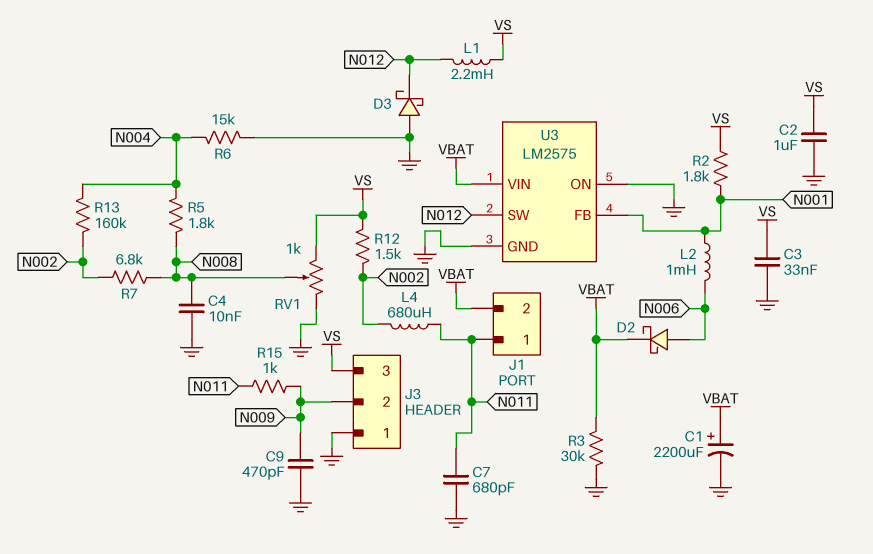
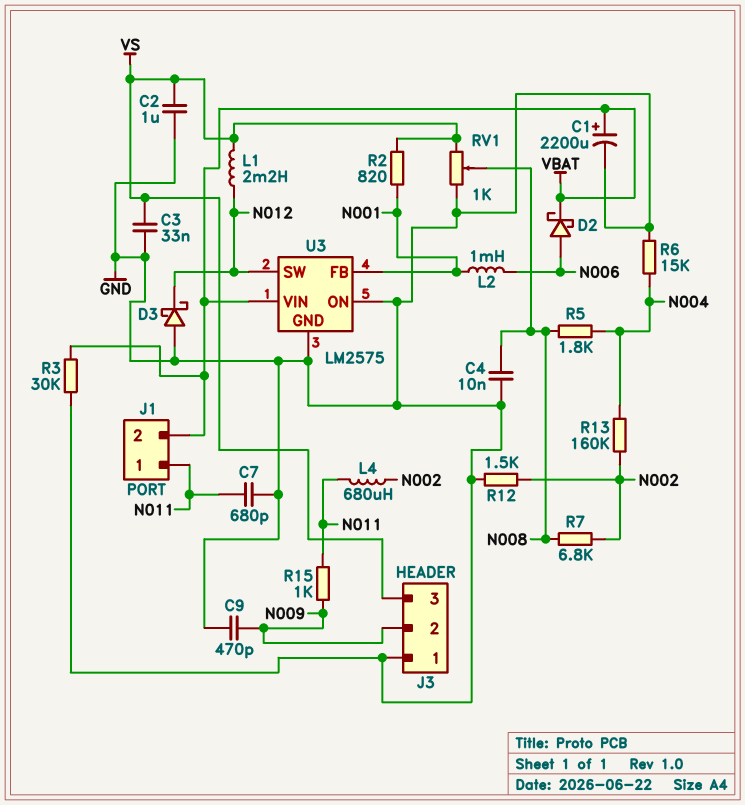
R2: 1.8k (N001, VS) -> 820 (N001, VS)
R12: 1.5k (N002, VS) -> 1.5k (GND, N002)

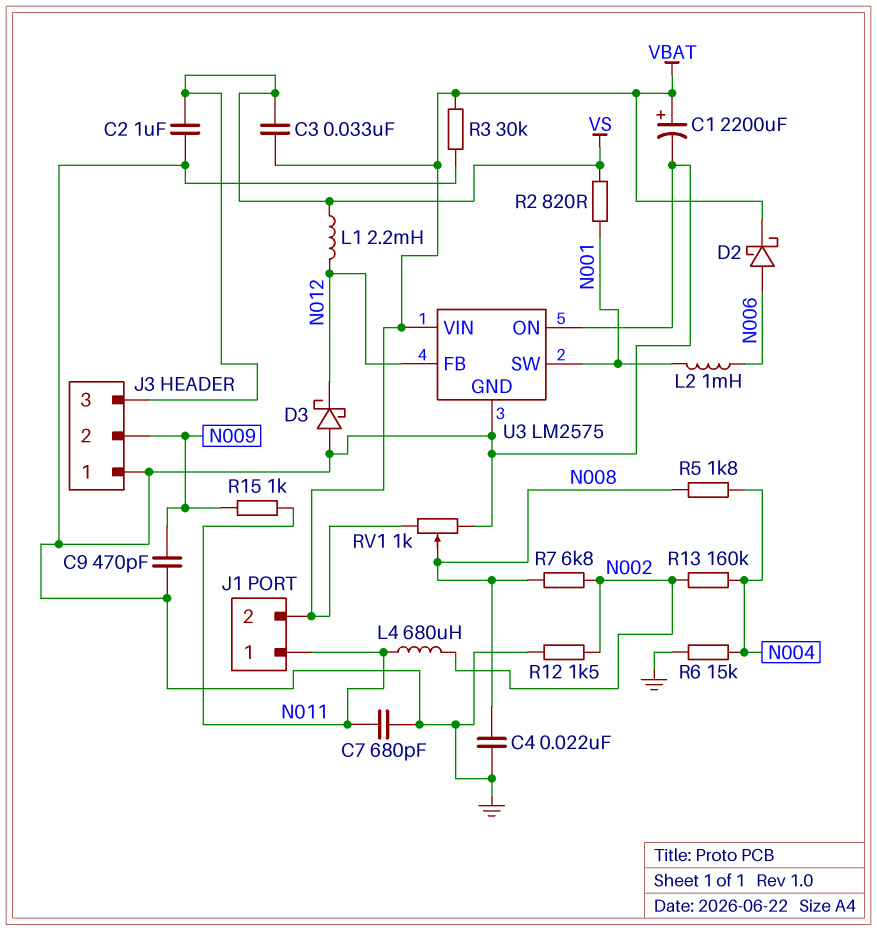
C3: 33nF (GND, VS) -> 33nF (VBAT, VS)
C4: 10nF (GND, N008) -> 22nF (GND, N008)
RV1: 1k (GND, VS, wiper N008) -> 1k (GND, VBAT, wiper N008)
U3 pin FB: N001 -> N012
U3 pin SW: N012 -> N001

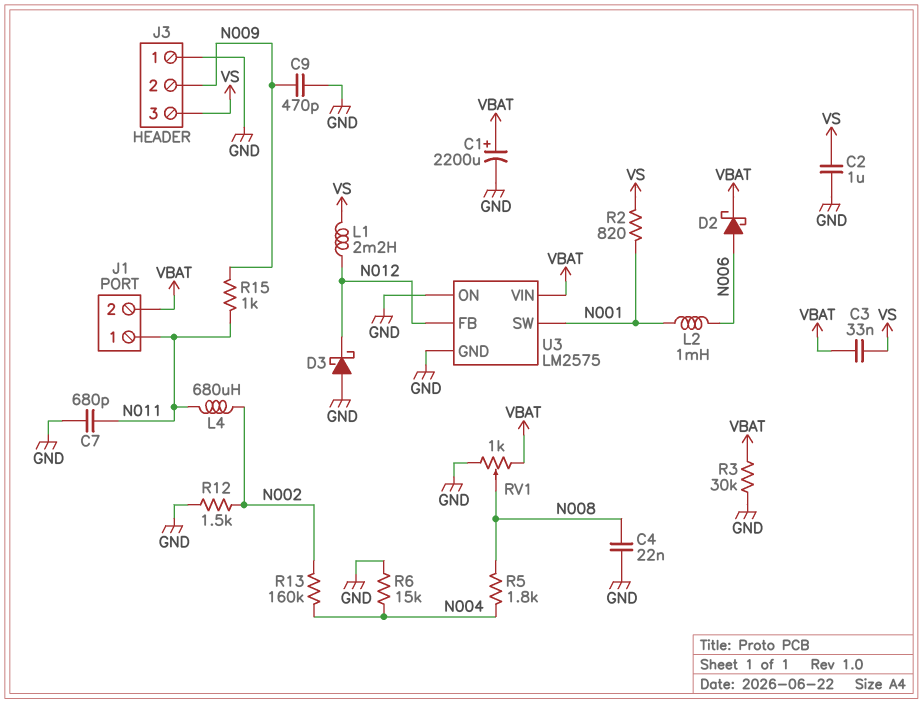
R7: 6.8k (N002, N008) -> none

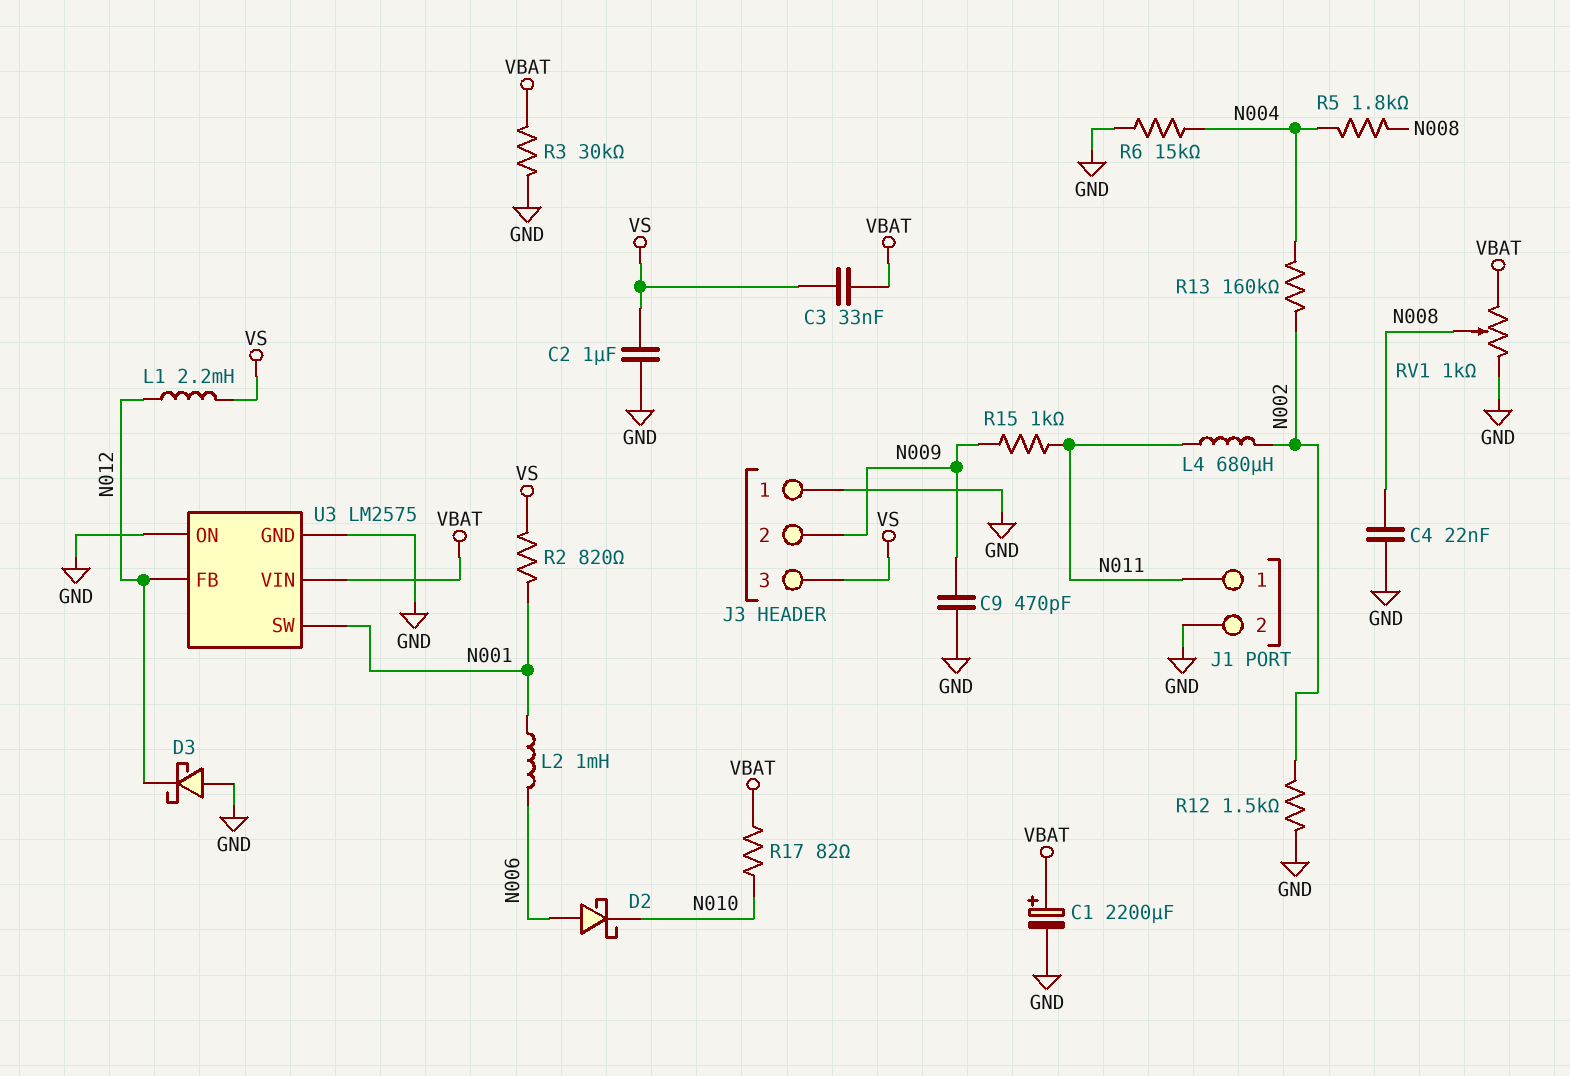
C7: 680pF (GND, N011) -> none
D2: schottky (A N006, K VBAT) -> schottky (A N006, K N010)
J1 pin 2: VBAT -> GND
R17: none -> 82 (N010, VBAT)

